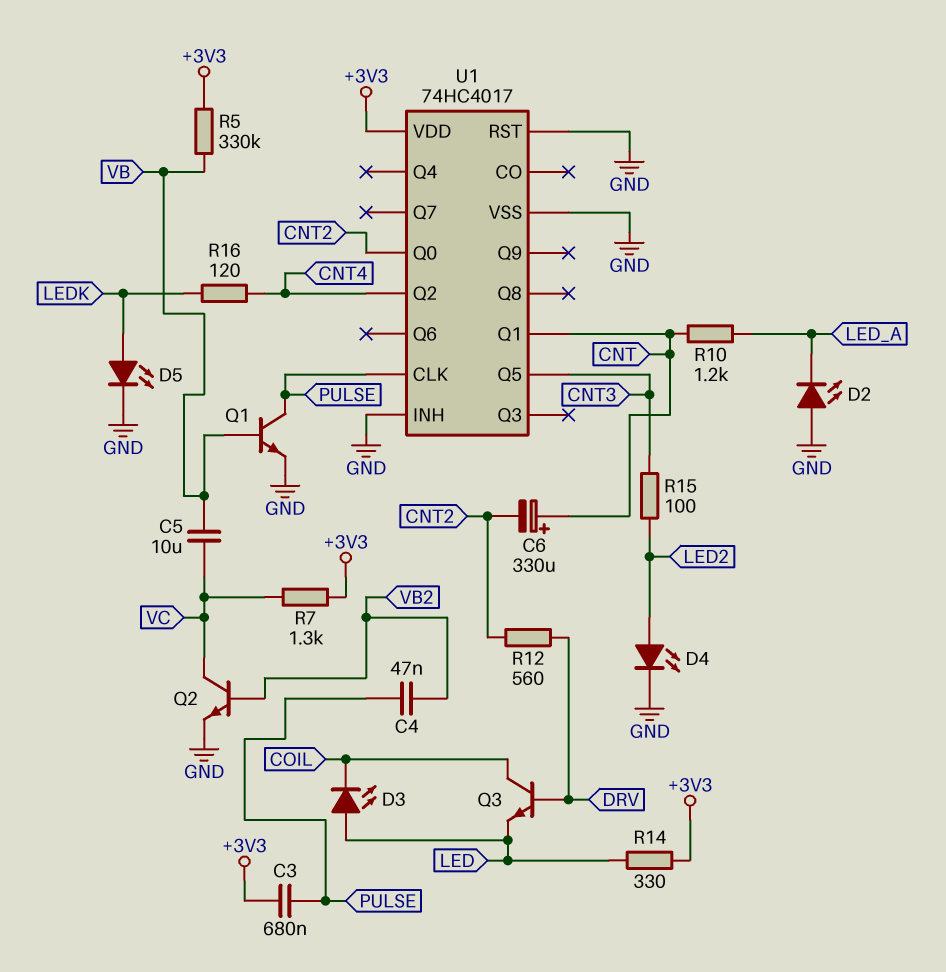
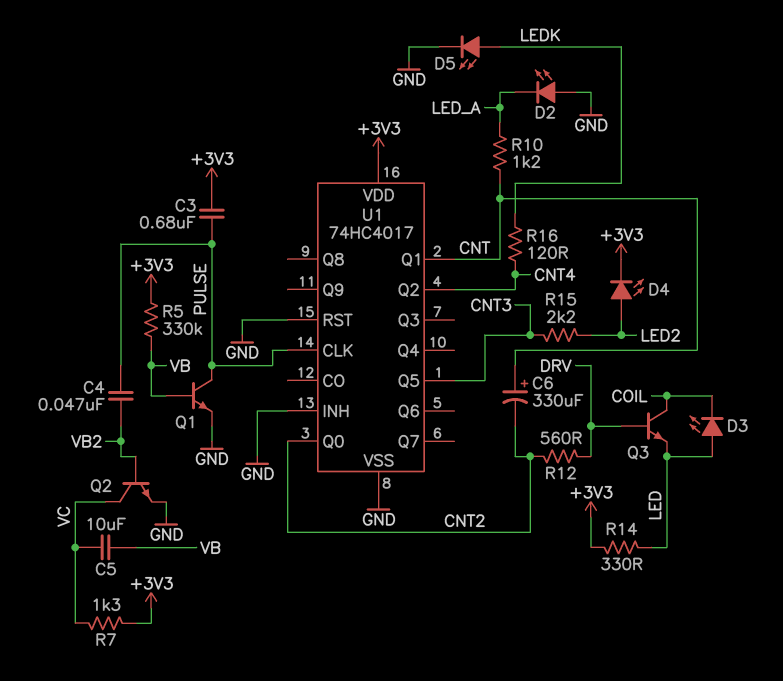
D4: LED (A LED2, K GND) -> LED (A LED2, K +3V3)
R15: 100 (CNT3, LED2) -> 2.2k (CNT3, LED2)

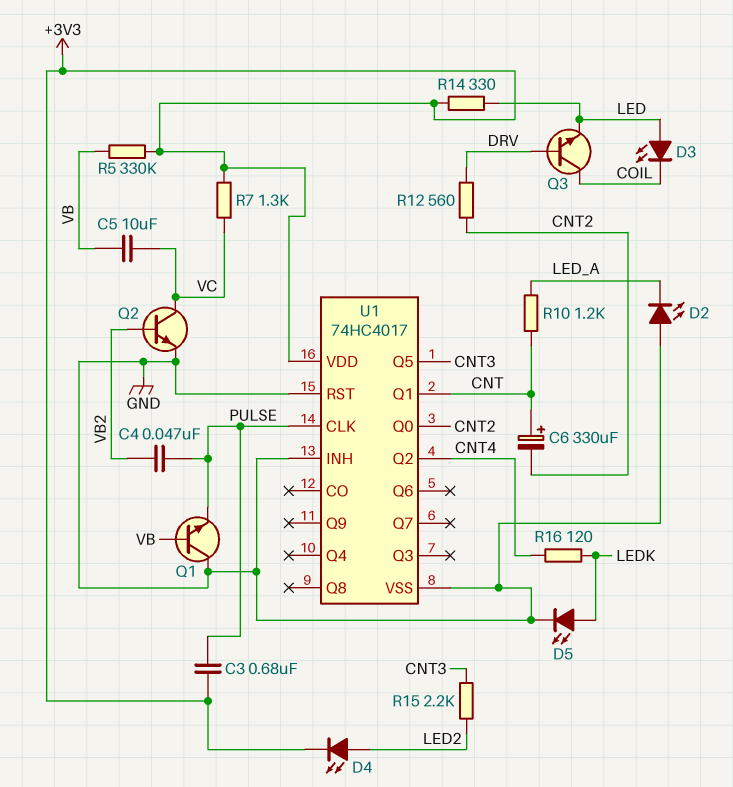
Q1: NPN (B VB, C PULSE, E GND) -> NPN (B VB, C GND, E PULSE)

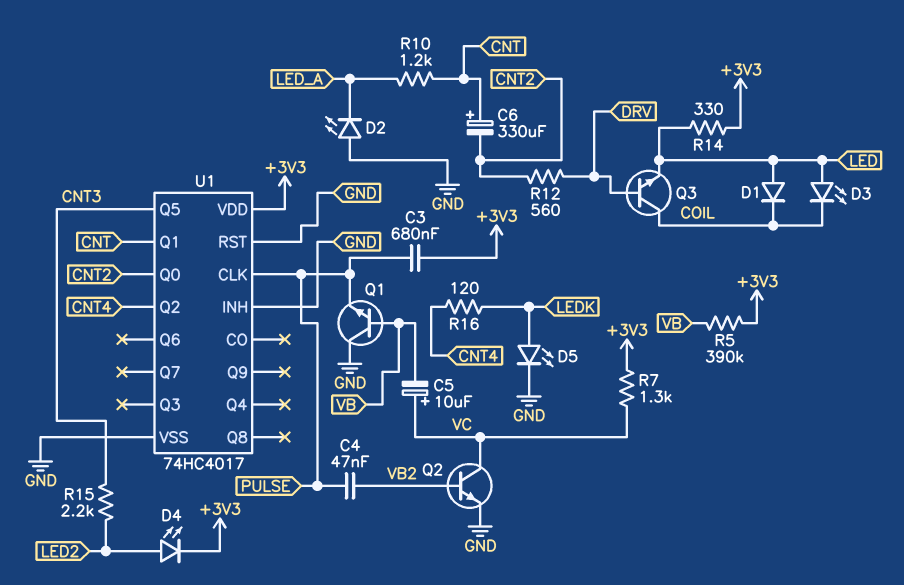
C5: 10uF (VB, VC) -> 10uF (plus VC, minus VB)
D1: none -> diode (A LED, K COIL)
R5: 330k (+3V3, VB) -> 390k (+3V3, VB)

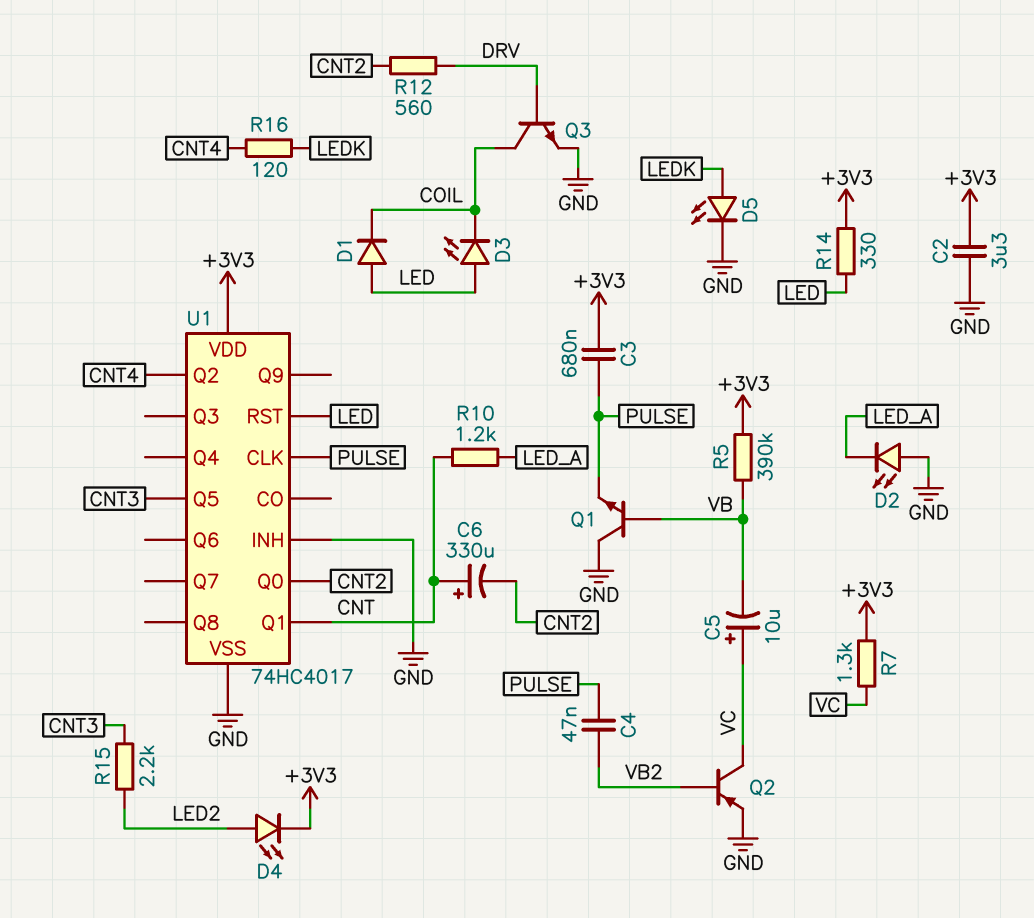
C2: none -> 3.3uF (+3V3, GND)
Q2: NPN (B VB2, C VC, E GND) -> PNP (B VB2, C VC, E GND)
Q3: NPN (B DRV, C COIL, E LED) -> NPN (B DRV, C COIL, E GND)
U1 pin RST: GND -> LED

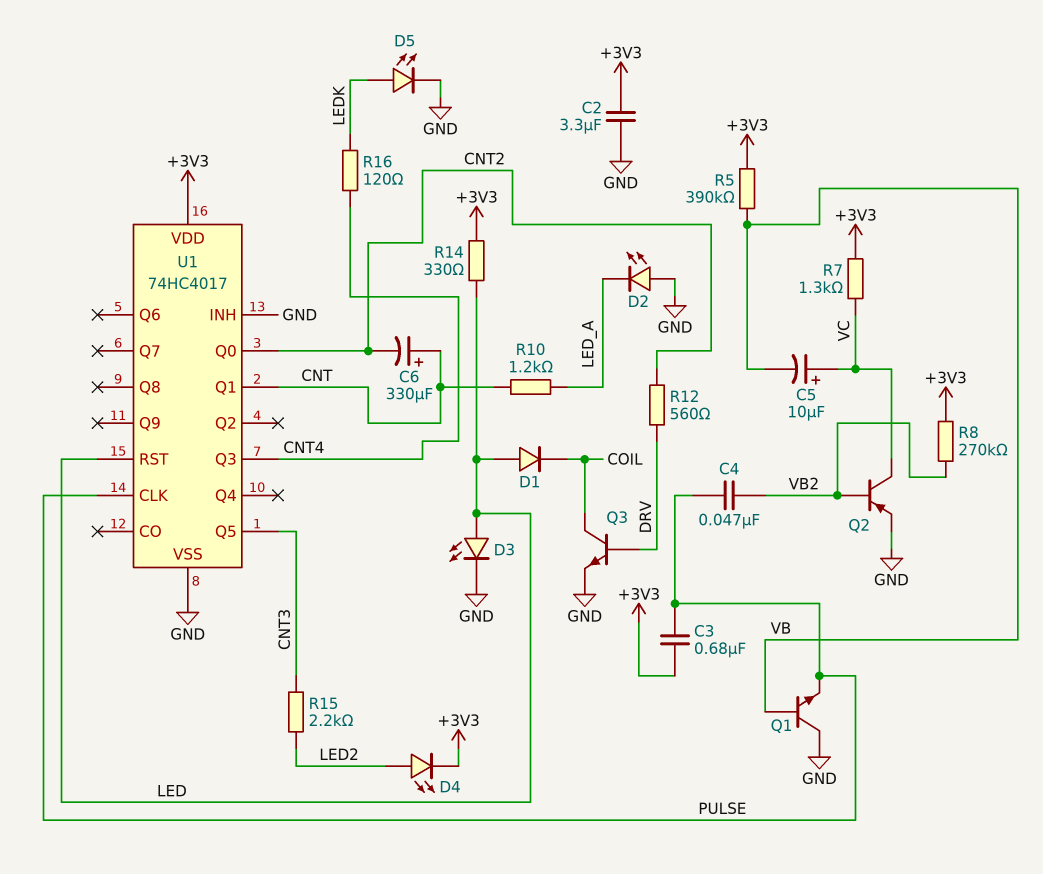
D3: LED (A LED, K COIL) -> LED (A LED, K GND)
R8: none -> 270k (+3V3, VB2)
U1 pin Q2: CNT4 -> none
U1 pin Q3: none -> CNT4

